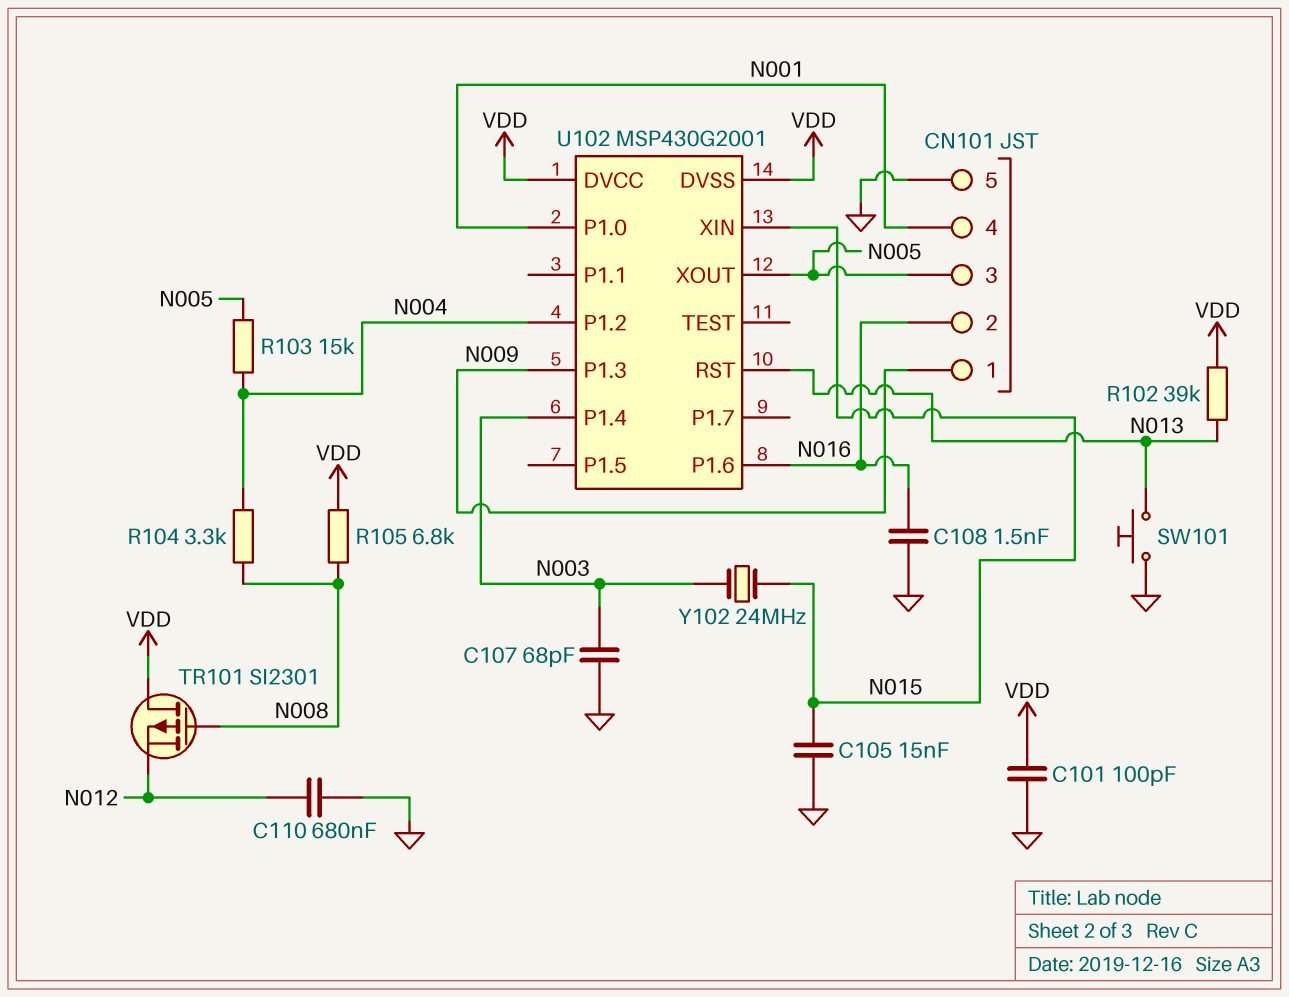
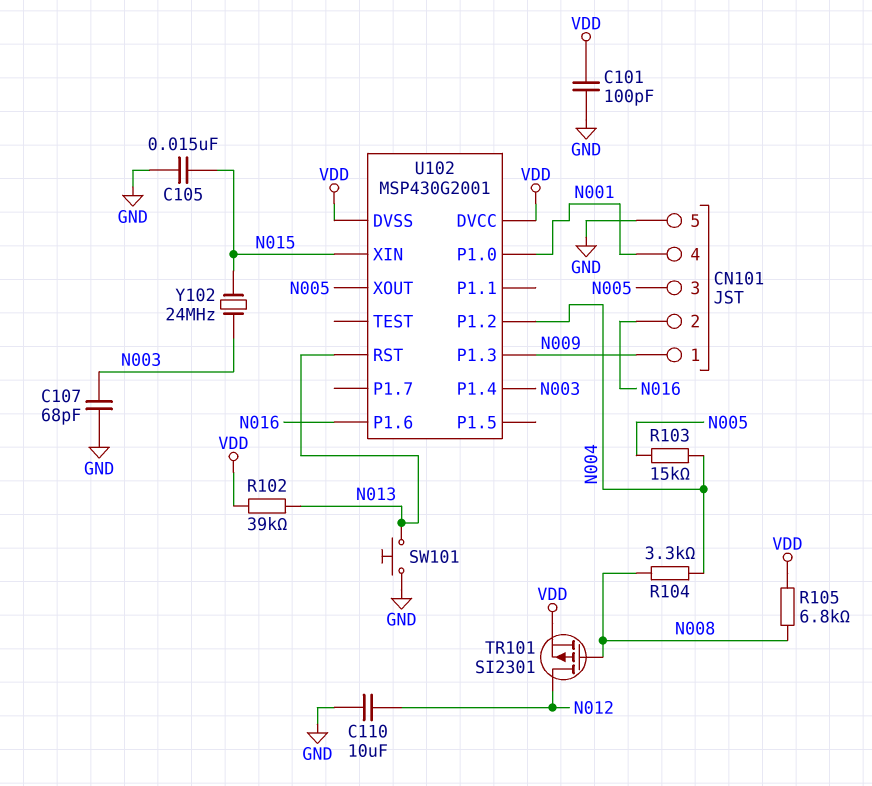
C108: 1.5nF (GND, N016) -> none
C110: 680nF (GND, N012) -> 10uF (GND, N012)
TR101: PMOS SI2301 (G N008, D VDD, S N012) -> PMOS SI2301 (G N008, D N012, S VDD)

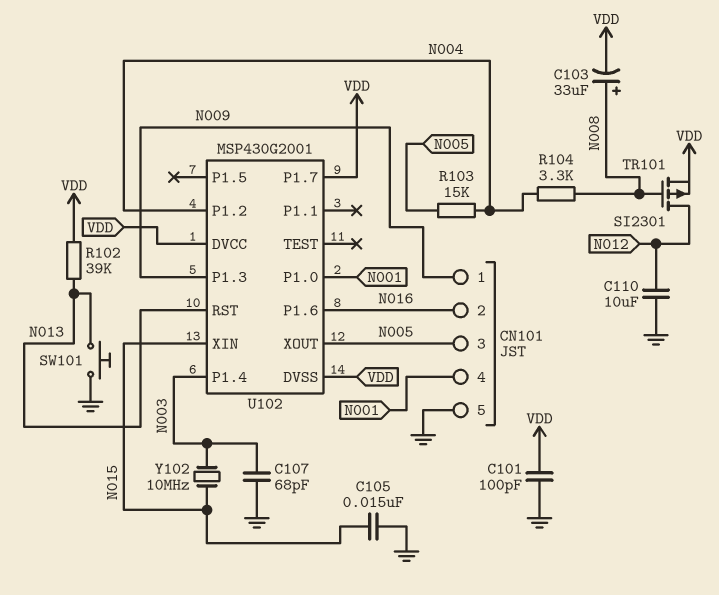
C103: none -> 33uF (plus N008, minus VDD)
R105: 6.8k (N008, VDD) -> none
U102 pin P1.7: none -> VDD
Y102: 24MHz (N003, N015) -> 10MHz (N003, N015)

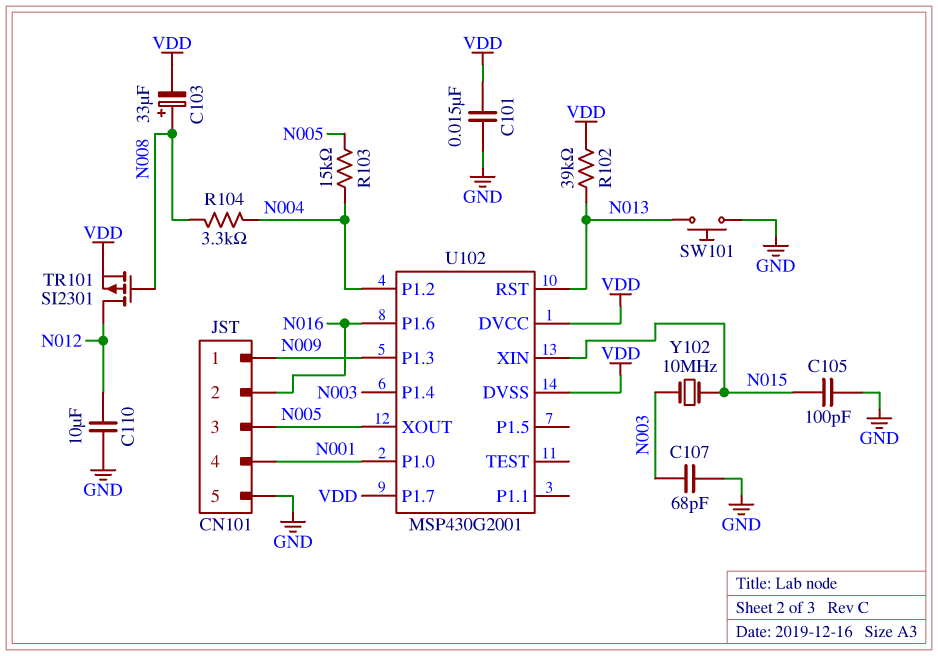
C101: 100pF (GND, VDD) -> 15nF (GND, VDD)
C105: 15nF (GND, N015) -> 100pF (GND, N015)

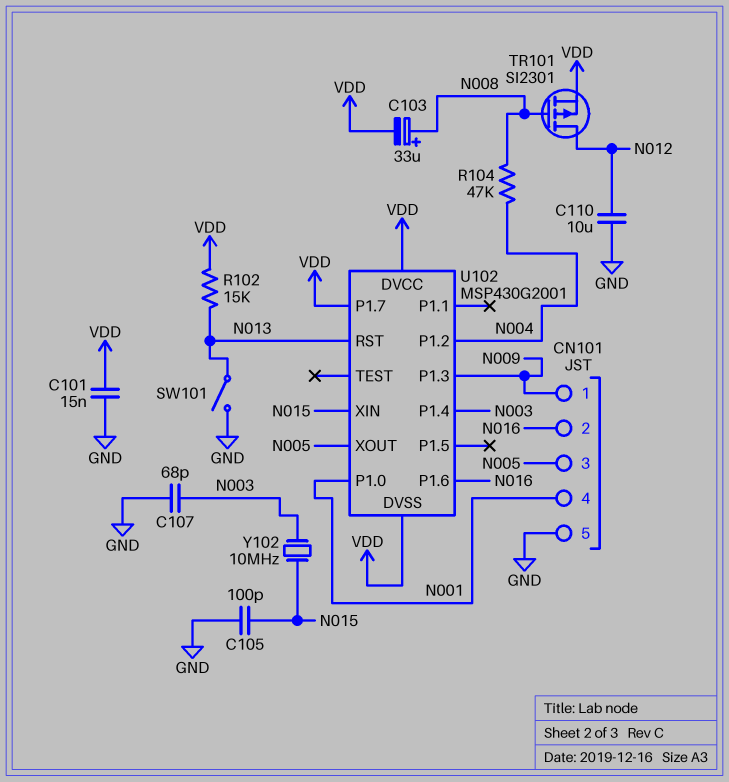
R102: 39k (N013, VDD) -> 15k (N013, VDD)
R103: 15k (N004, N005) -> none
R104: 3.3k (N004, N008) -> 47k (N004, N008)
SW101: button (GND, N013) -> switch (GND, N013)

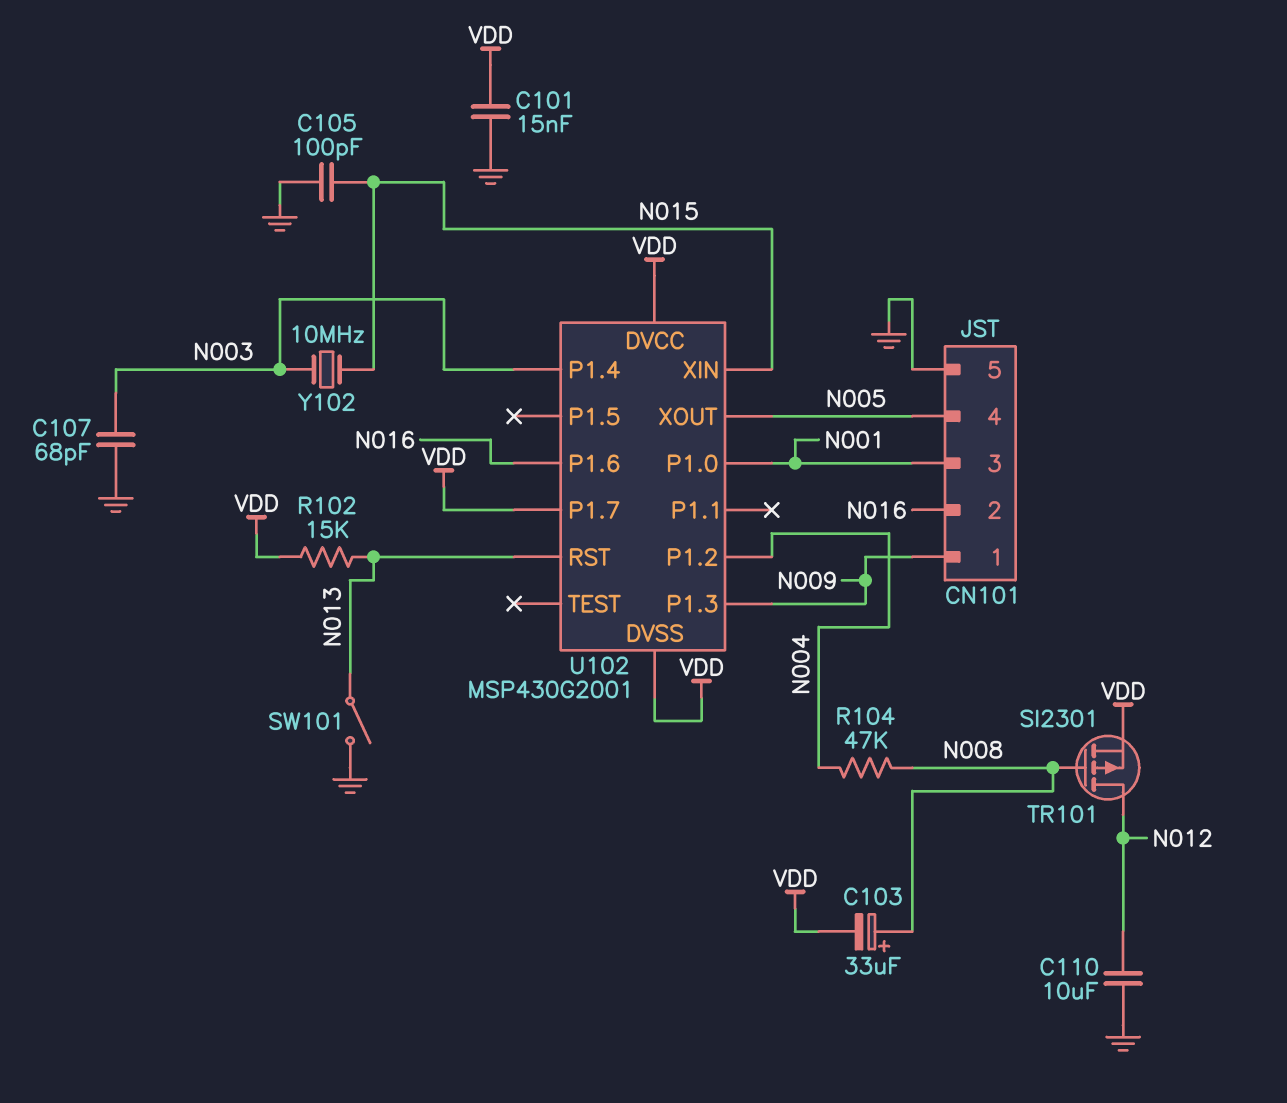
CN101 pin 3: N005 -> N001
CN101 pin 4: N001 -> N005

